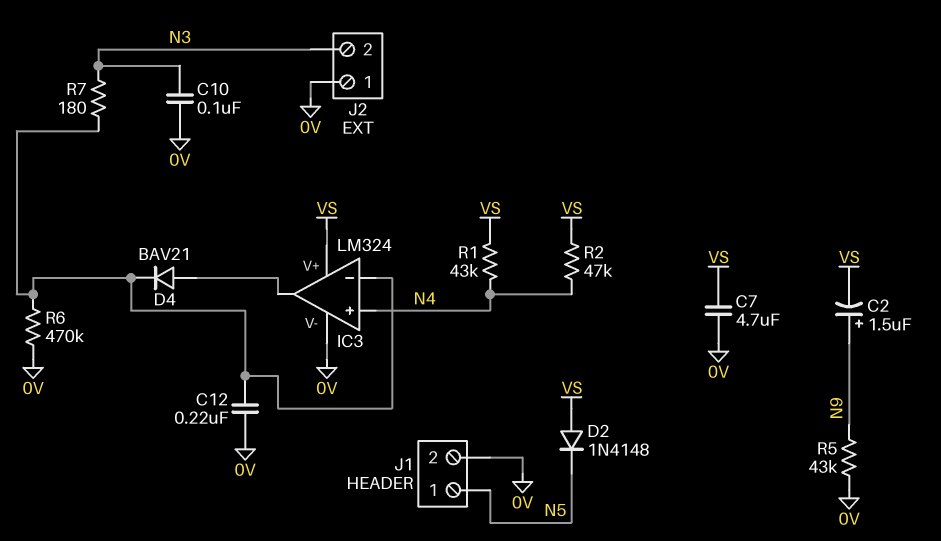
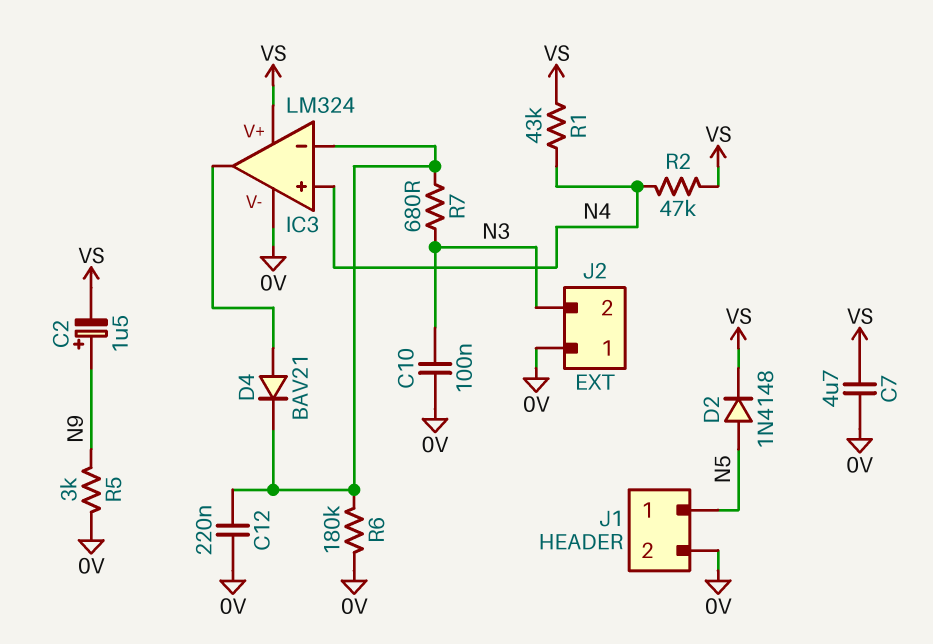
D2: diode 1N4148 (A VS, K N5) -> diode 1N4148 (A N5, K VS)
R5: 43k (0V, N9) -> 3k (0V, N9)
R6: 470k (0V, IC3/in-) -> 180k (0V, IC3/in-)
R7: 180 (IC3/in-, N3) -> 680 (IC3/in-, N3)

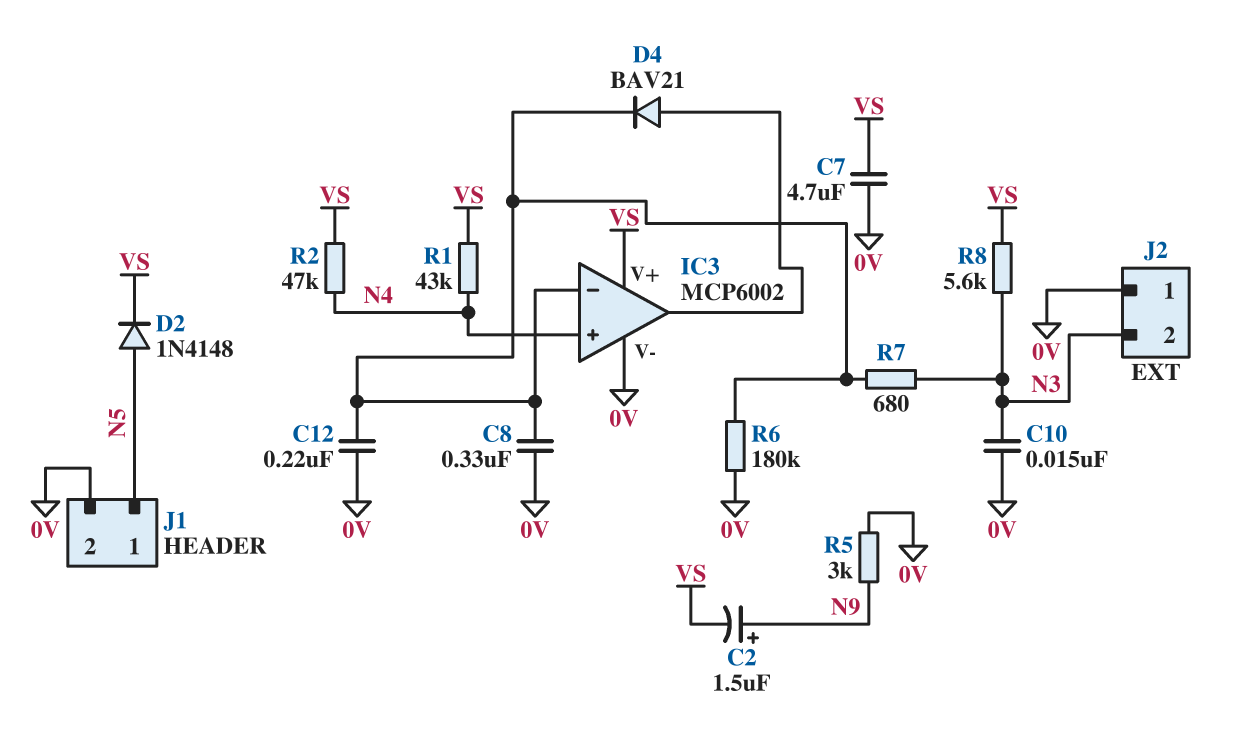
C8: none -> 330nF (0V, IC3/in-)
C10: 100nF (0V, N3) -> 15nF (0V, N3)
IC3: LM324 -> MCP6002
R8: none -> 5.6k (N3, VS)

